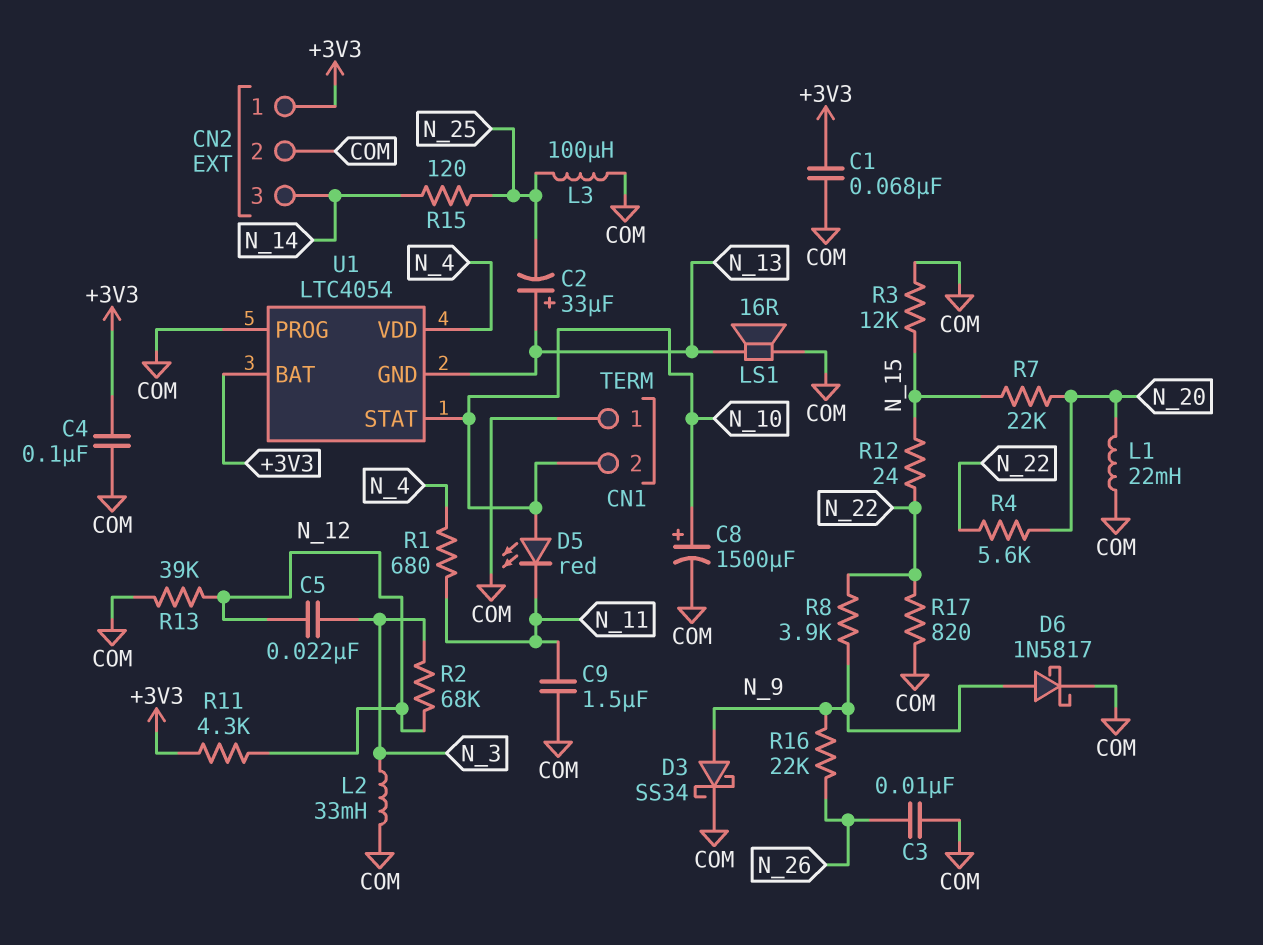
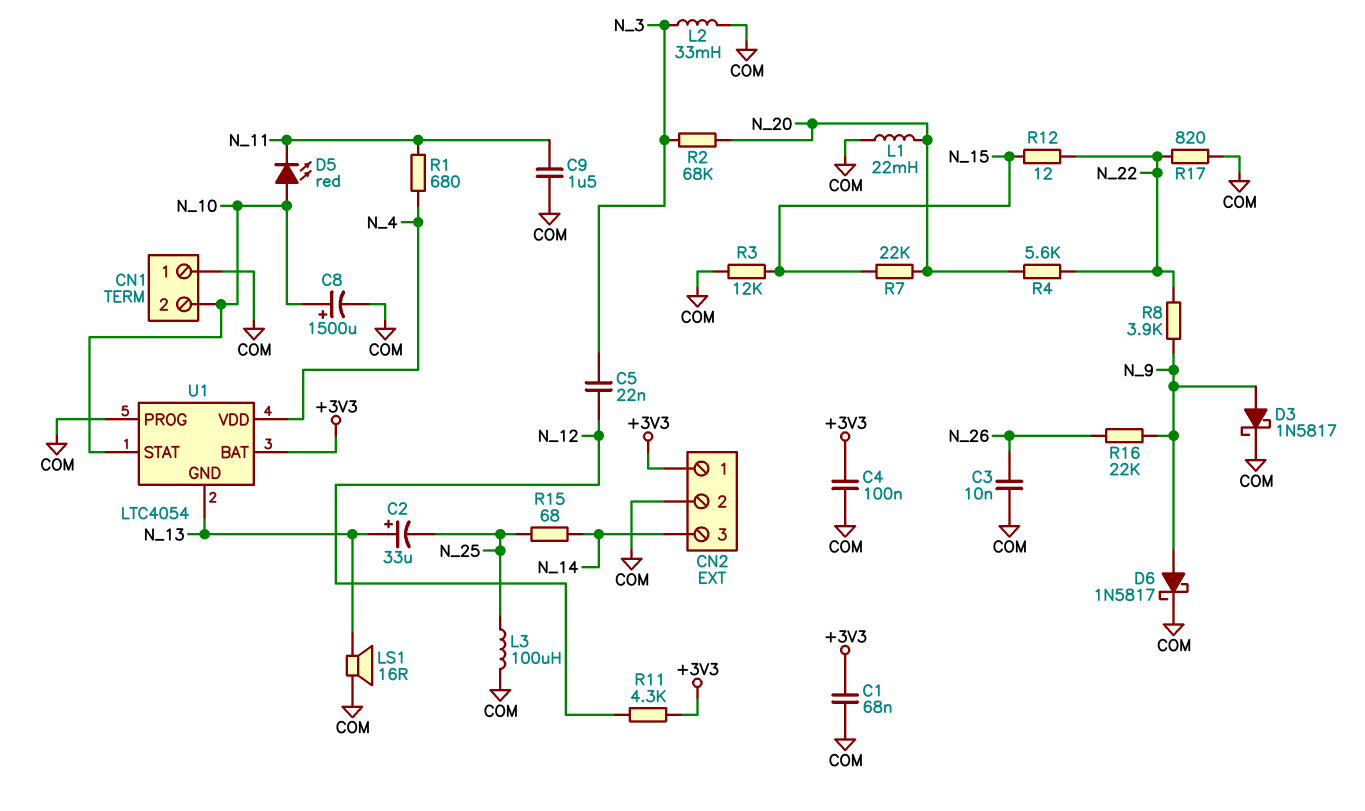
D3: schottky SS34 (A N_9, K COM) -> schottky 1N5817 (A N_9, K COM)
R2: 68k (N_3, N_12) -> 68k (N_3, N_20)
R12: 24 (N_15, N_22) -> 12 (N_15, N_22)
R13: 39k (COM, N_12) -> none
R15: 120 (N_14, N_25) -> 68 (N_14, N_25)

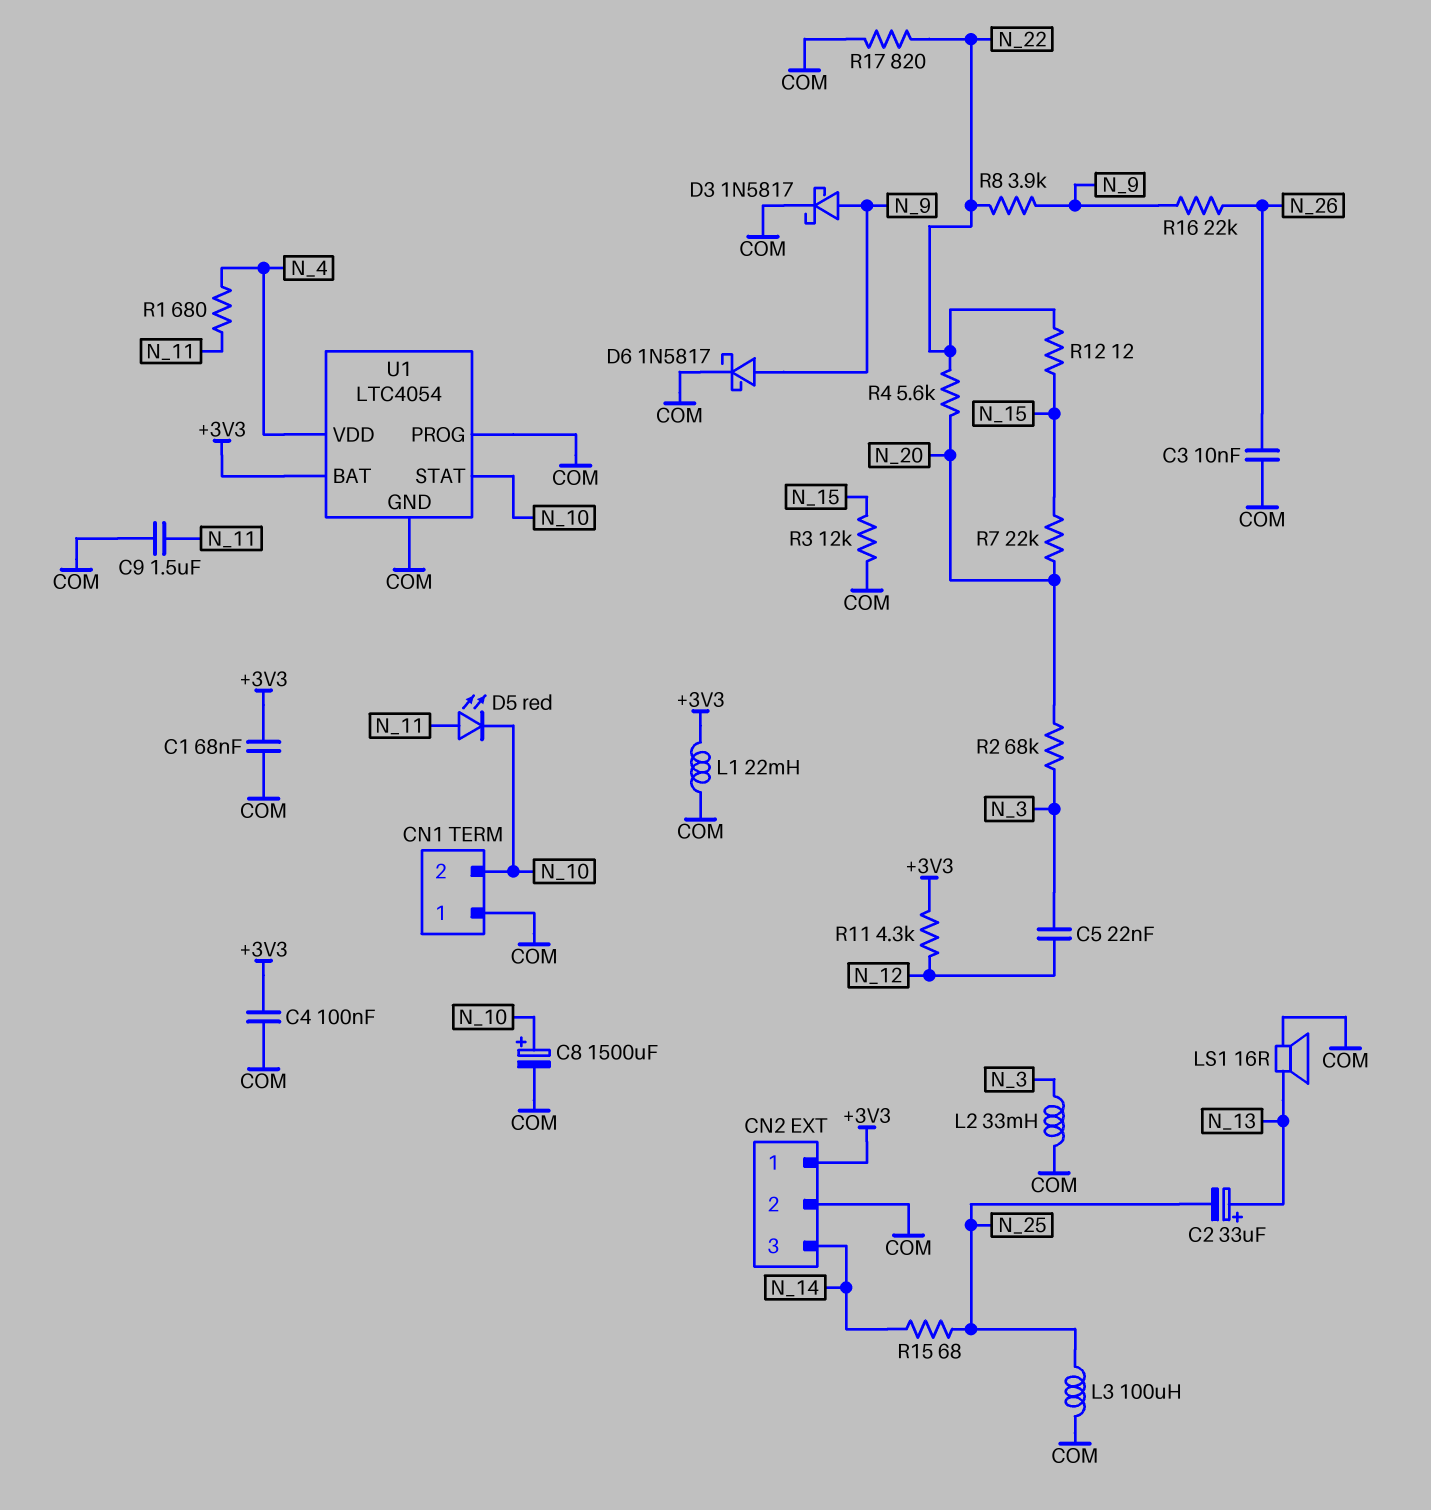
D5: LED red (A N_10, K N_11) -> LED red (A N_11, K N_10)
L1: 22mH (COM, N_20) -> 22mH (+3V3, COM)
U1 pin GND: N_13 -> COM

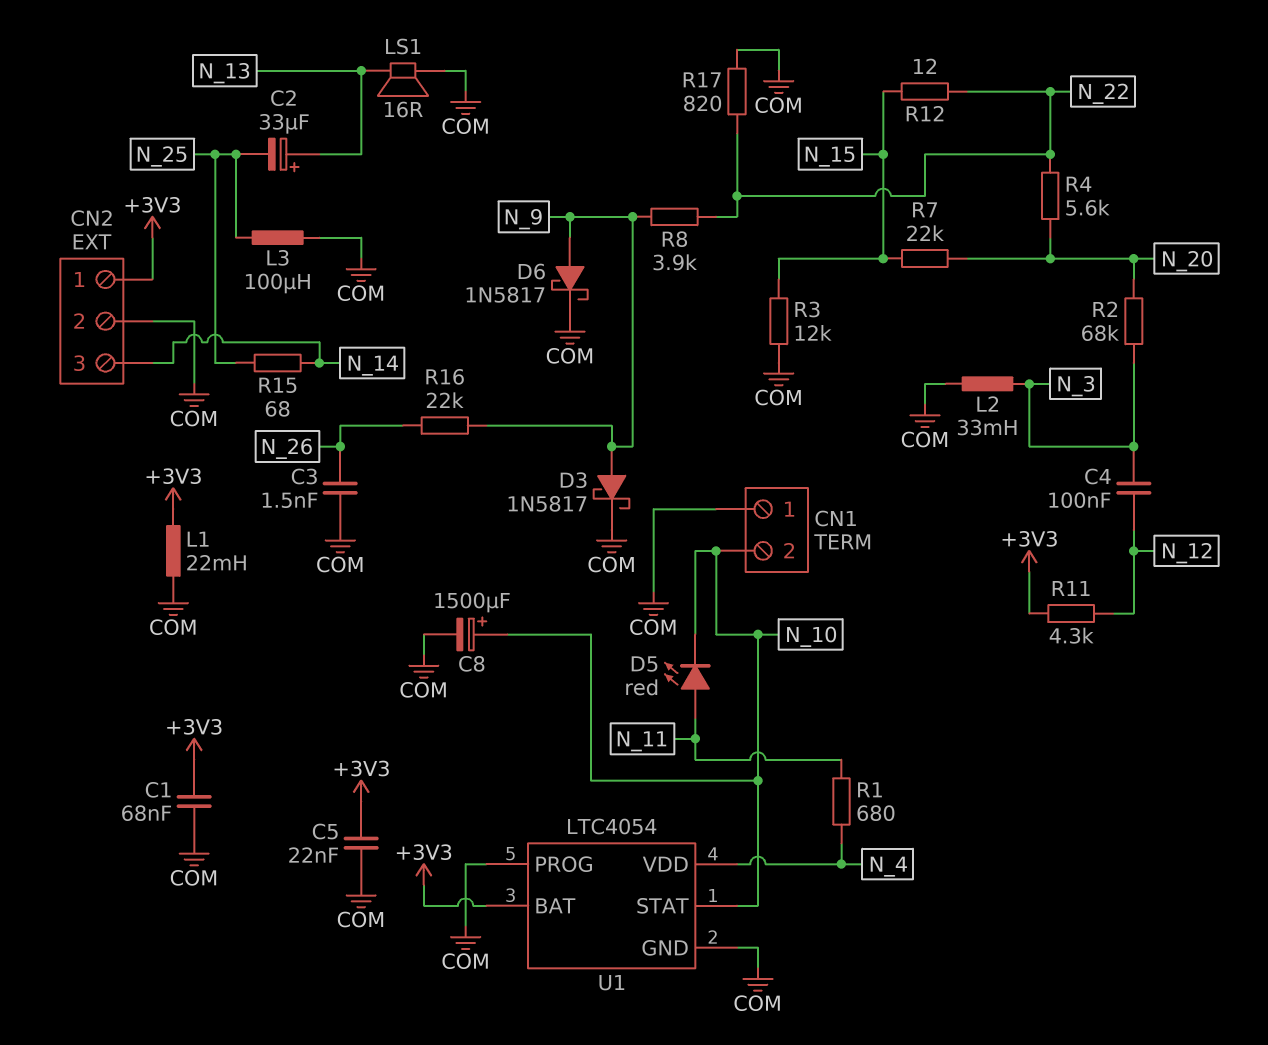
C3: 10nF (COM, N_26) -> 1.5nF (COM, N_26)
C4: 100nF (+3V3, COM) -> 100nF (N_3, N_12)
C5: 22nF (N_3, N_12) -> 22nF (+3V3, COM)
C9: 1.5uF (COM, N_11) -> none

